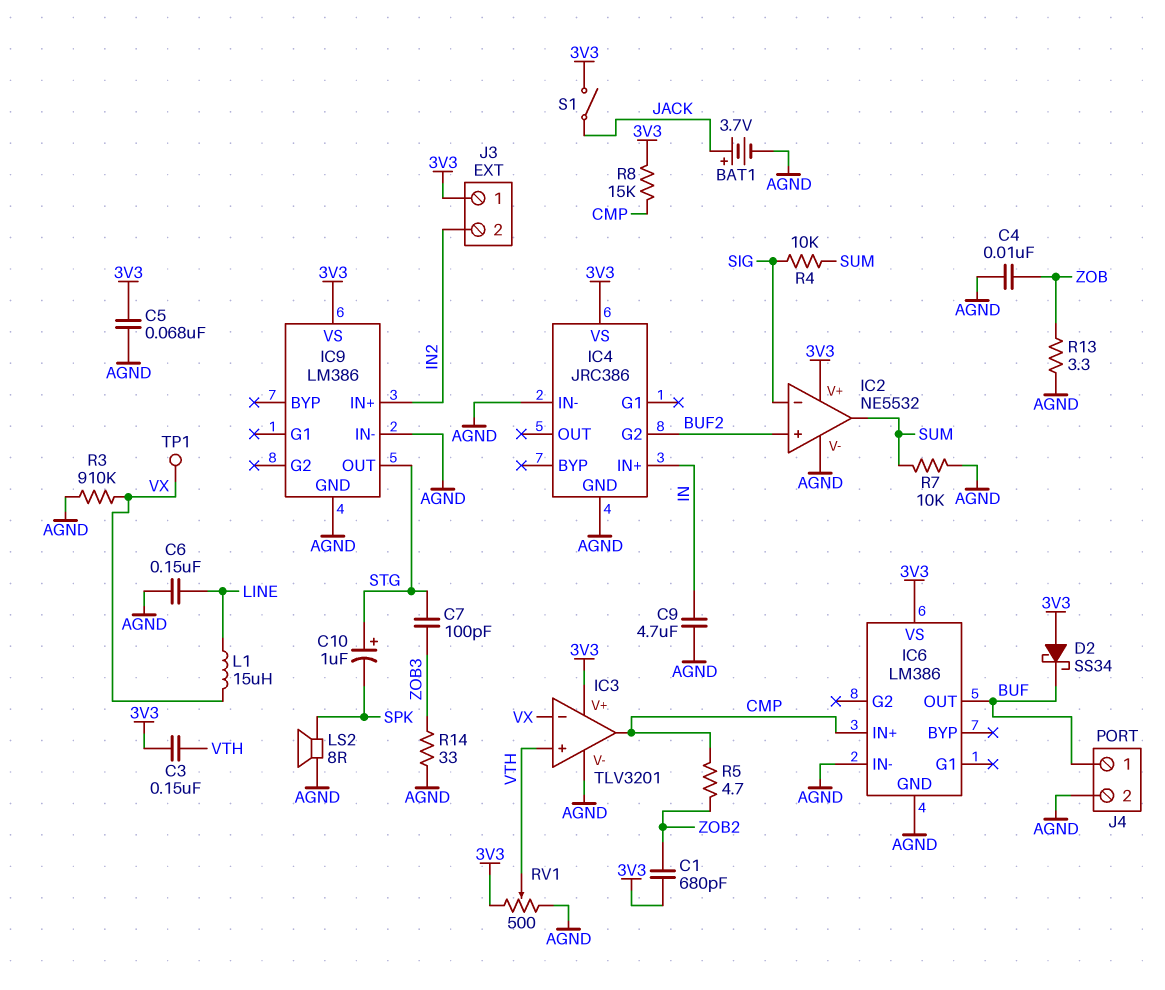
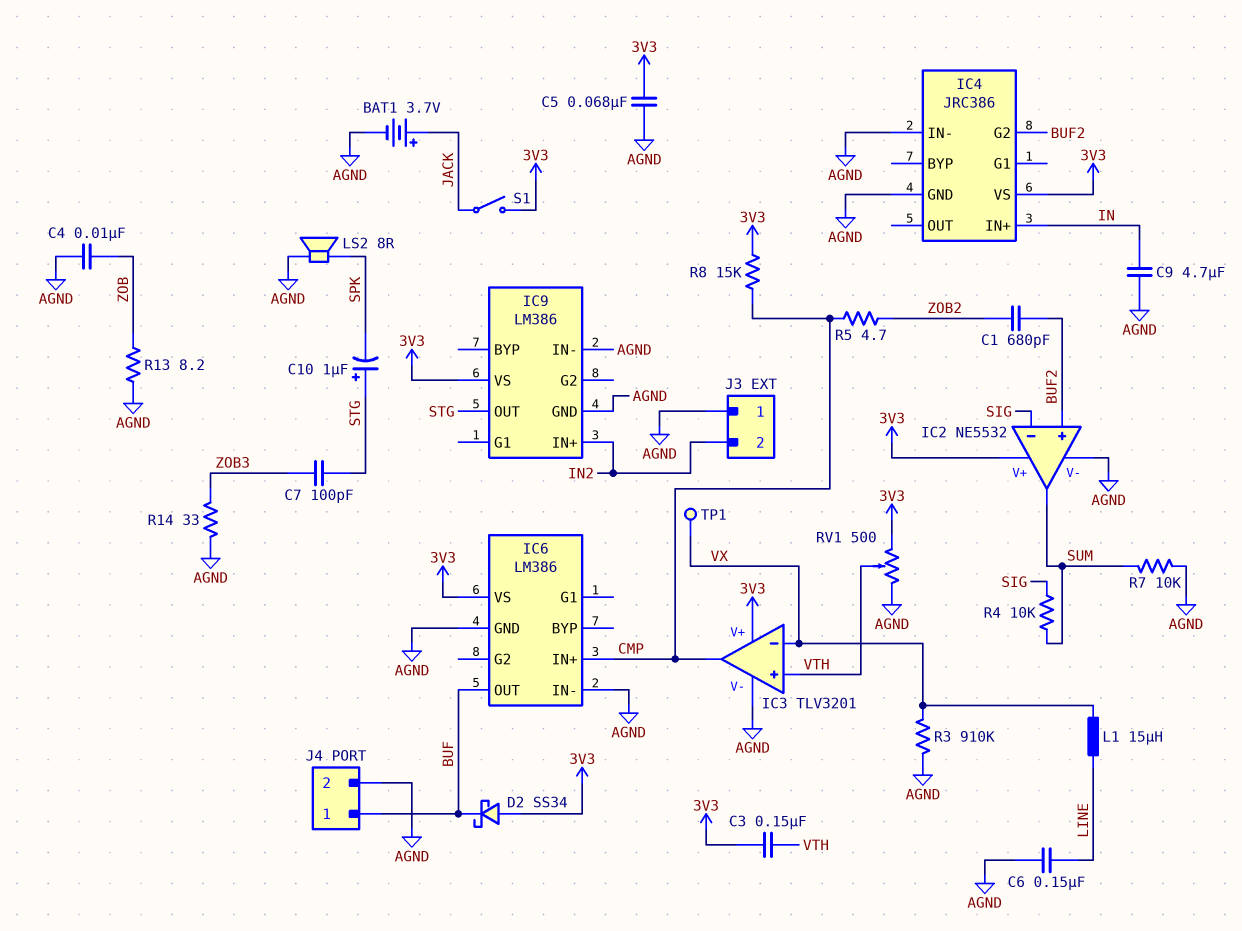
C1: 680pF (3V3, ZOB2) -> 680pF (BUF2, ZOB2)
J3 pin 1: 3V3 -> AGND
R13: 3.3 (AGND, ZOB) -> 8.2 (AGND, ZOB)

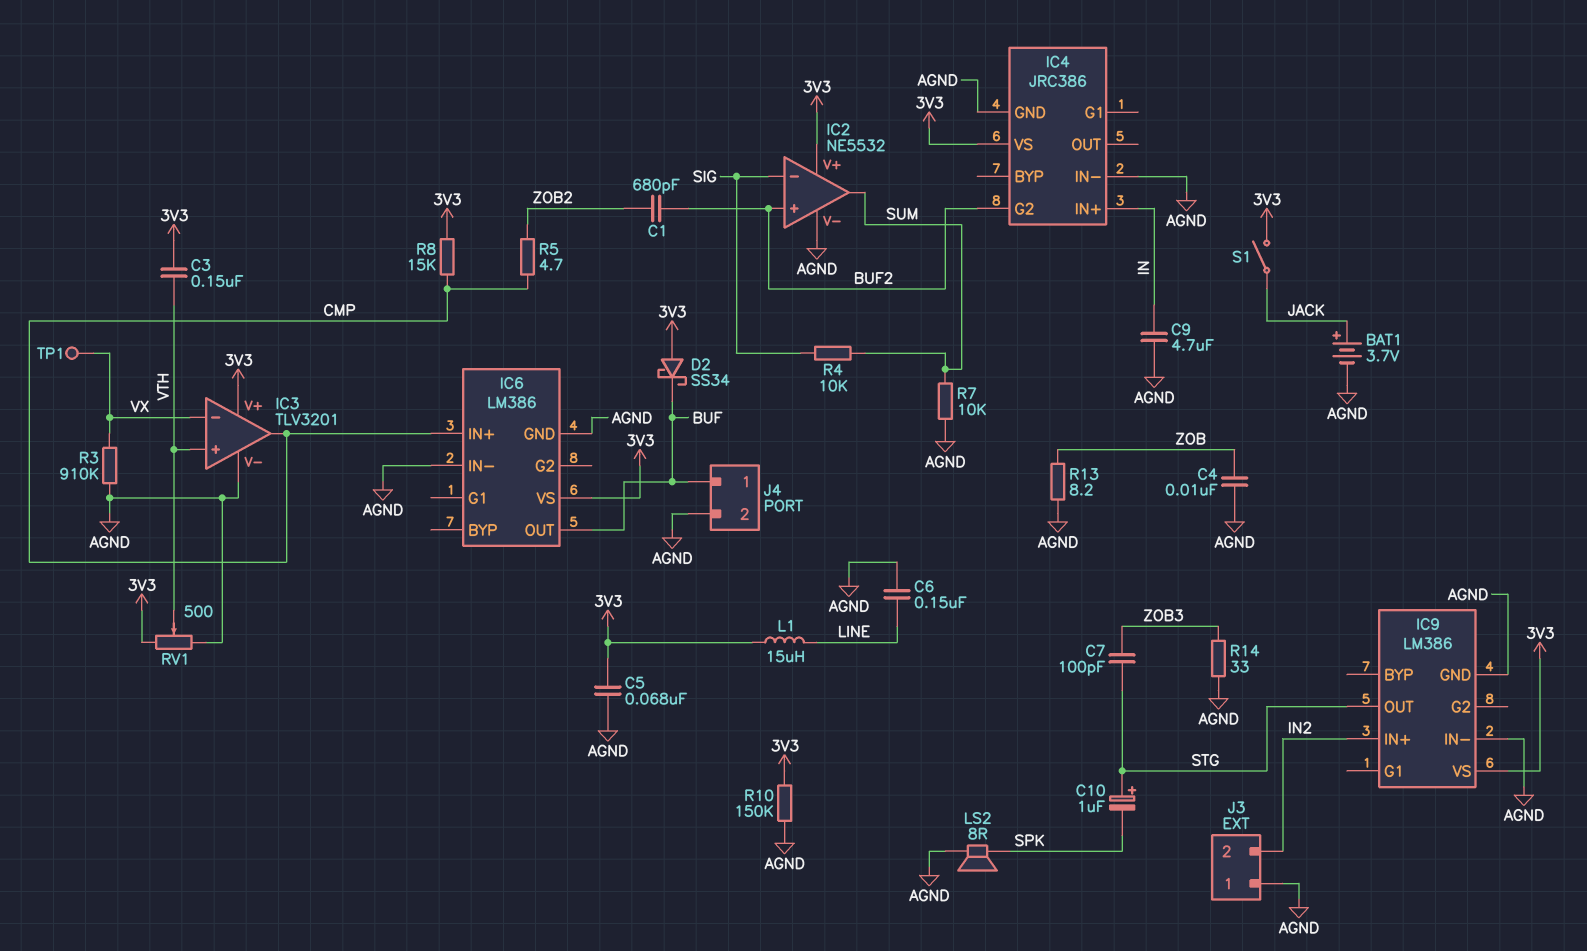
L1: 15uH (LINE, VX) -> 15uH (3V3, LINE)
R10: none -> 150k (3V3, AGND)

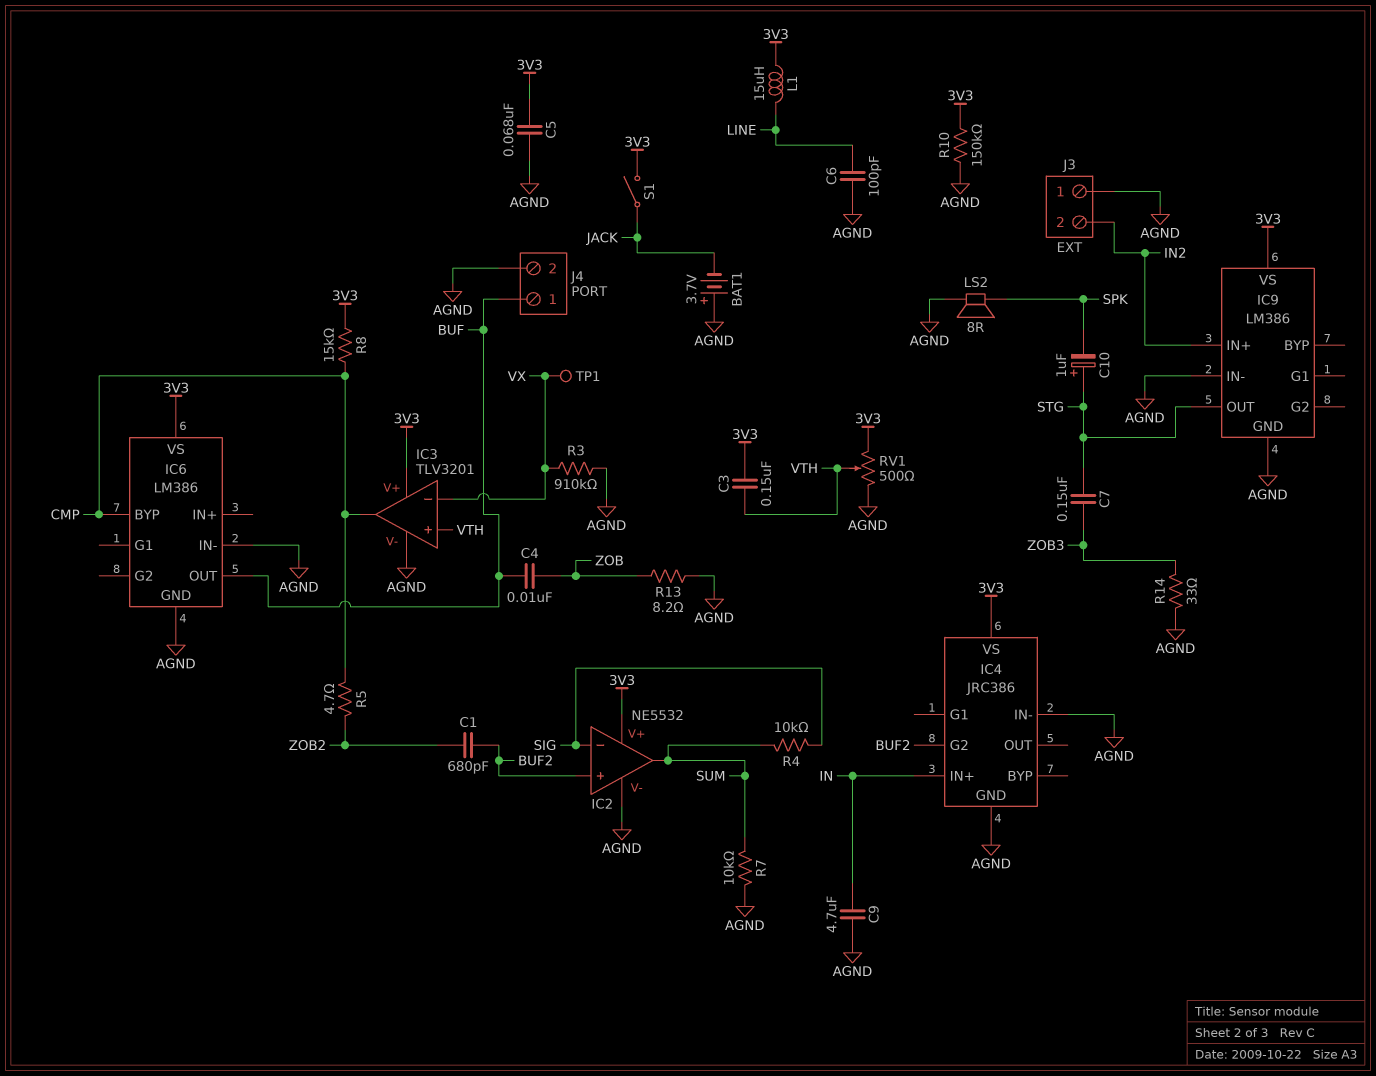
BAT1: 3.7V (plus JACK, minus AGND) -> 3.7V (plus AGND, minus JACK)
C4: 10nF (AGND, ZOB) -> 10nF (BUF, ZOB)
C6: 150nF (AGND, LINE) -> 100pF (AGND, LINE)
C7: 100pF (STG, ZOB3) -> 150nF (STG, ZOB3)
D2: schottky SS34 (A 3V3, K BUF) -> none
IC6 pin BYP: none -> CMP
IC6 pin IN+: CMP -> none

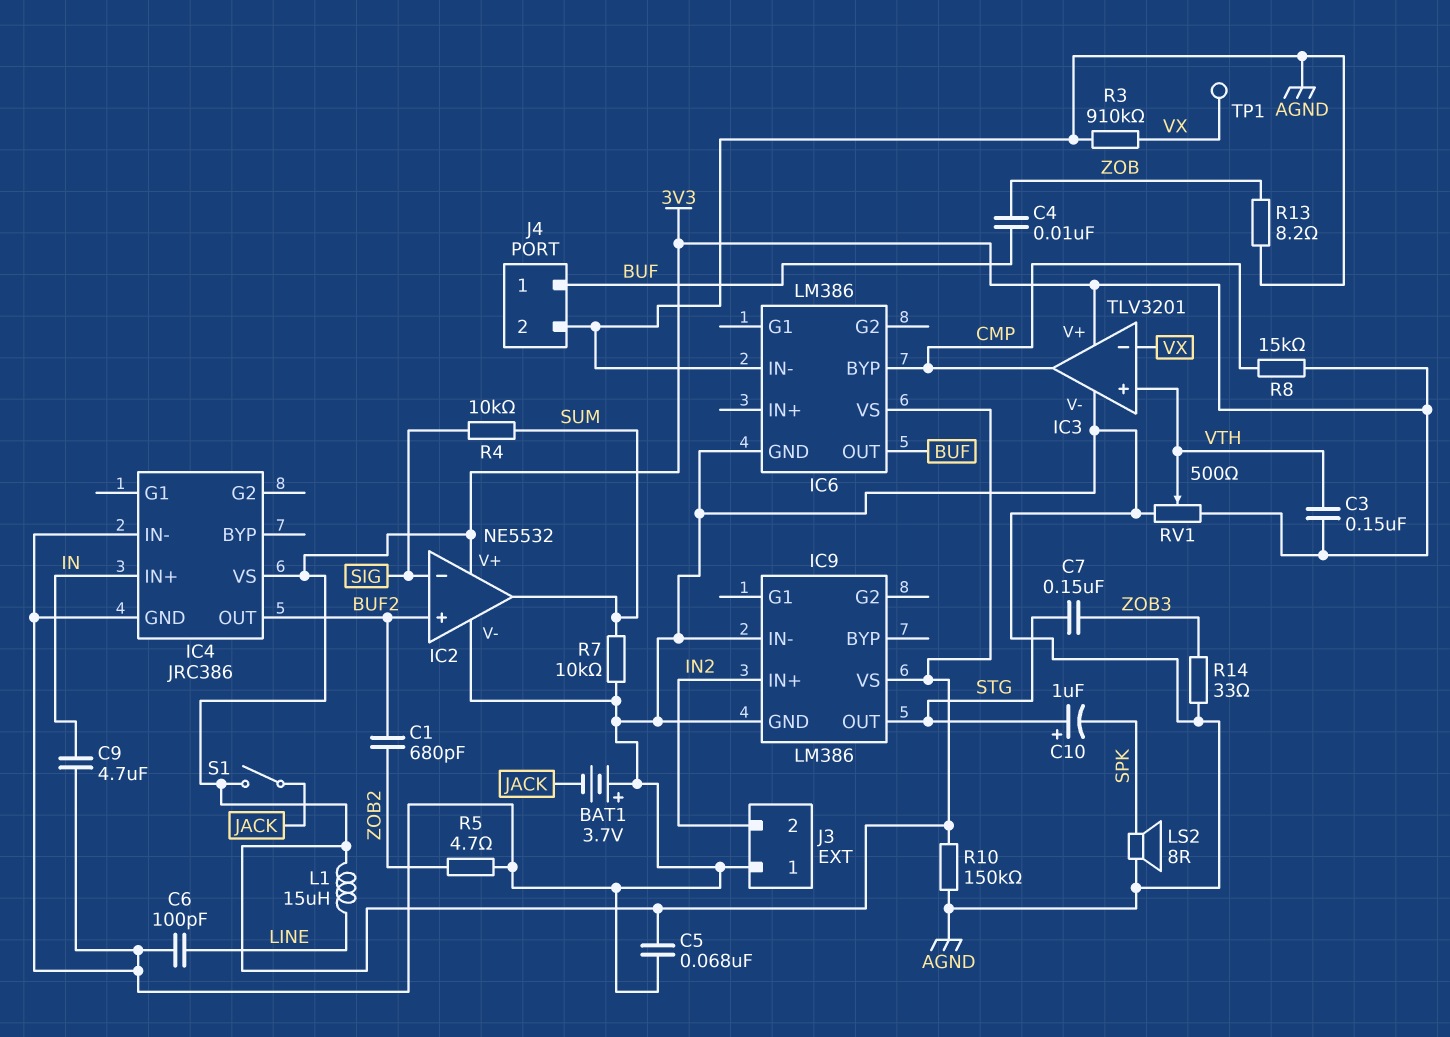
IC4 pin G2: BUF2 -> none
IC4 pin OUT: none -> BUF2
R5: 4.7 (CMP, ZOB2) -> 4.7 (AGND, ZOB2)

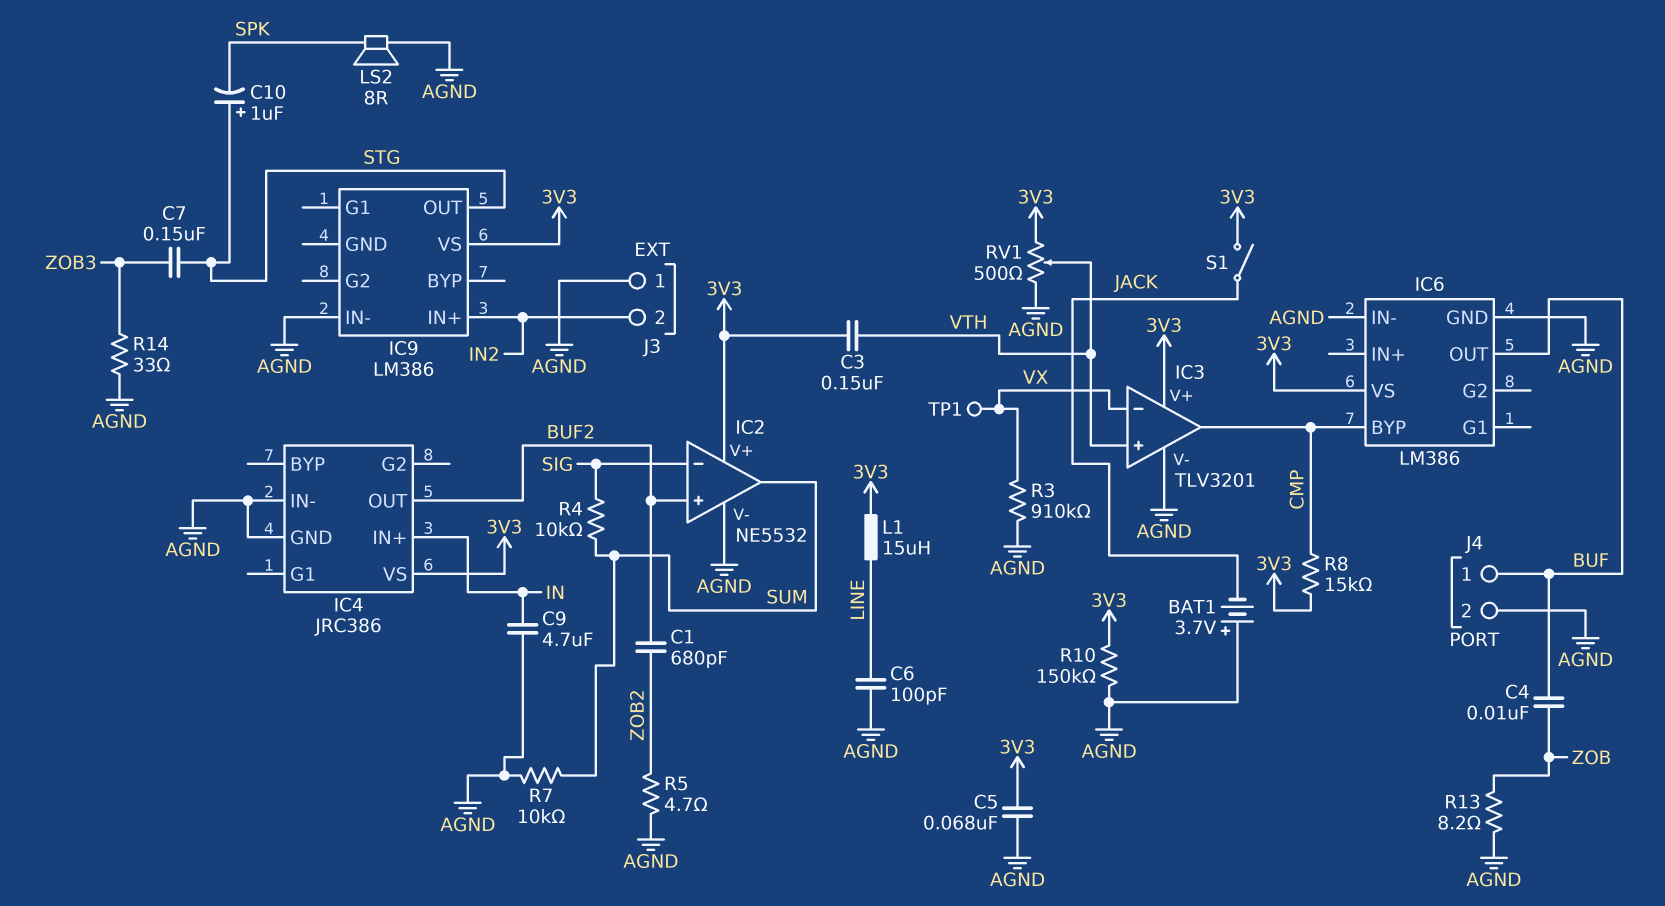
IC9 pin GND: AGND -> none

